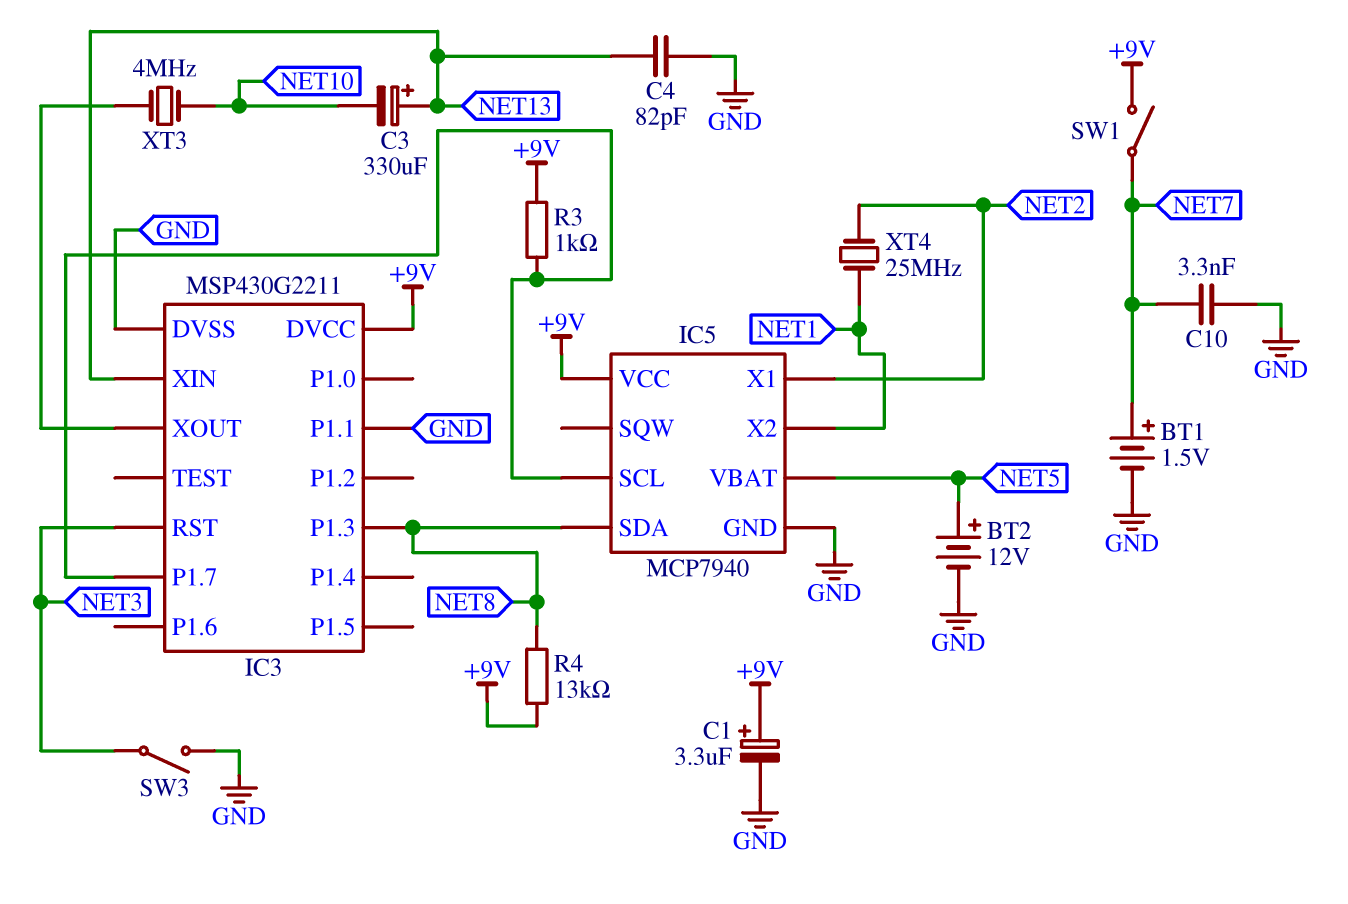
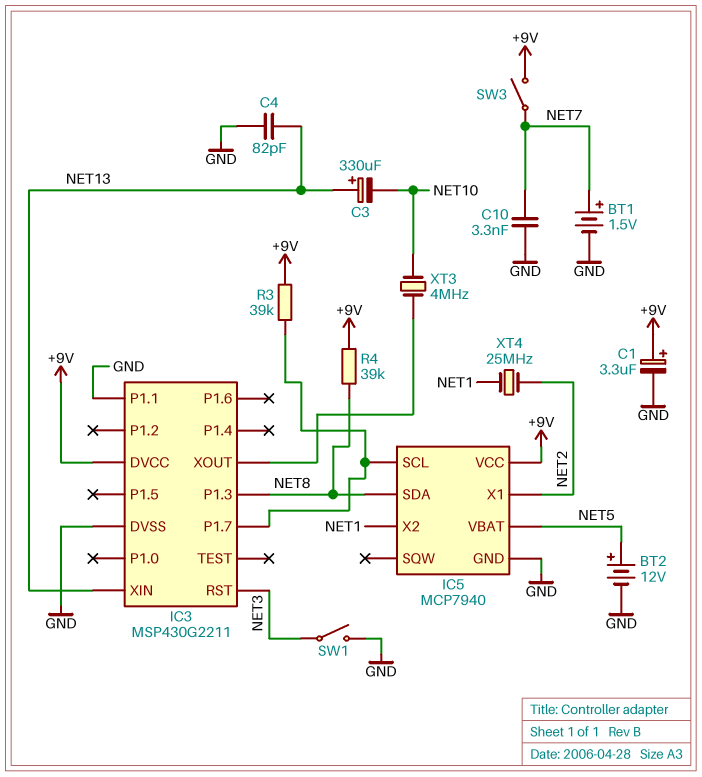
R3: 1k (+9V, IC3/P1.7) -> 39k (+9V, IC3/P1.7)
R4: 13k (+9V, NET8) -> 39k (+9V, NET8)
SW1: switch (+9V, NET7) -> switch (GND, NET3)
SW3: switch (GND, NET3) -> switch (+9V, NET7)

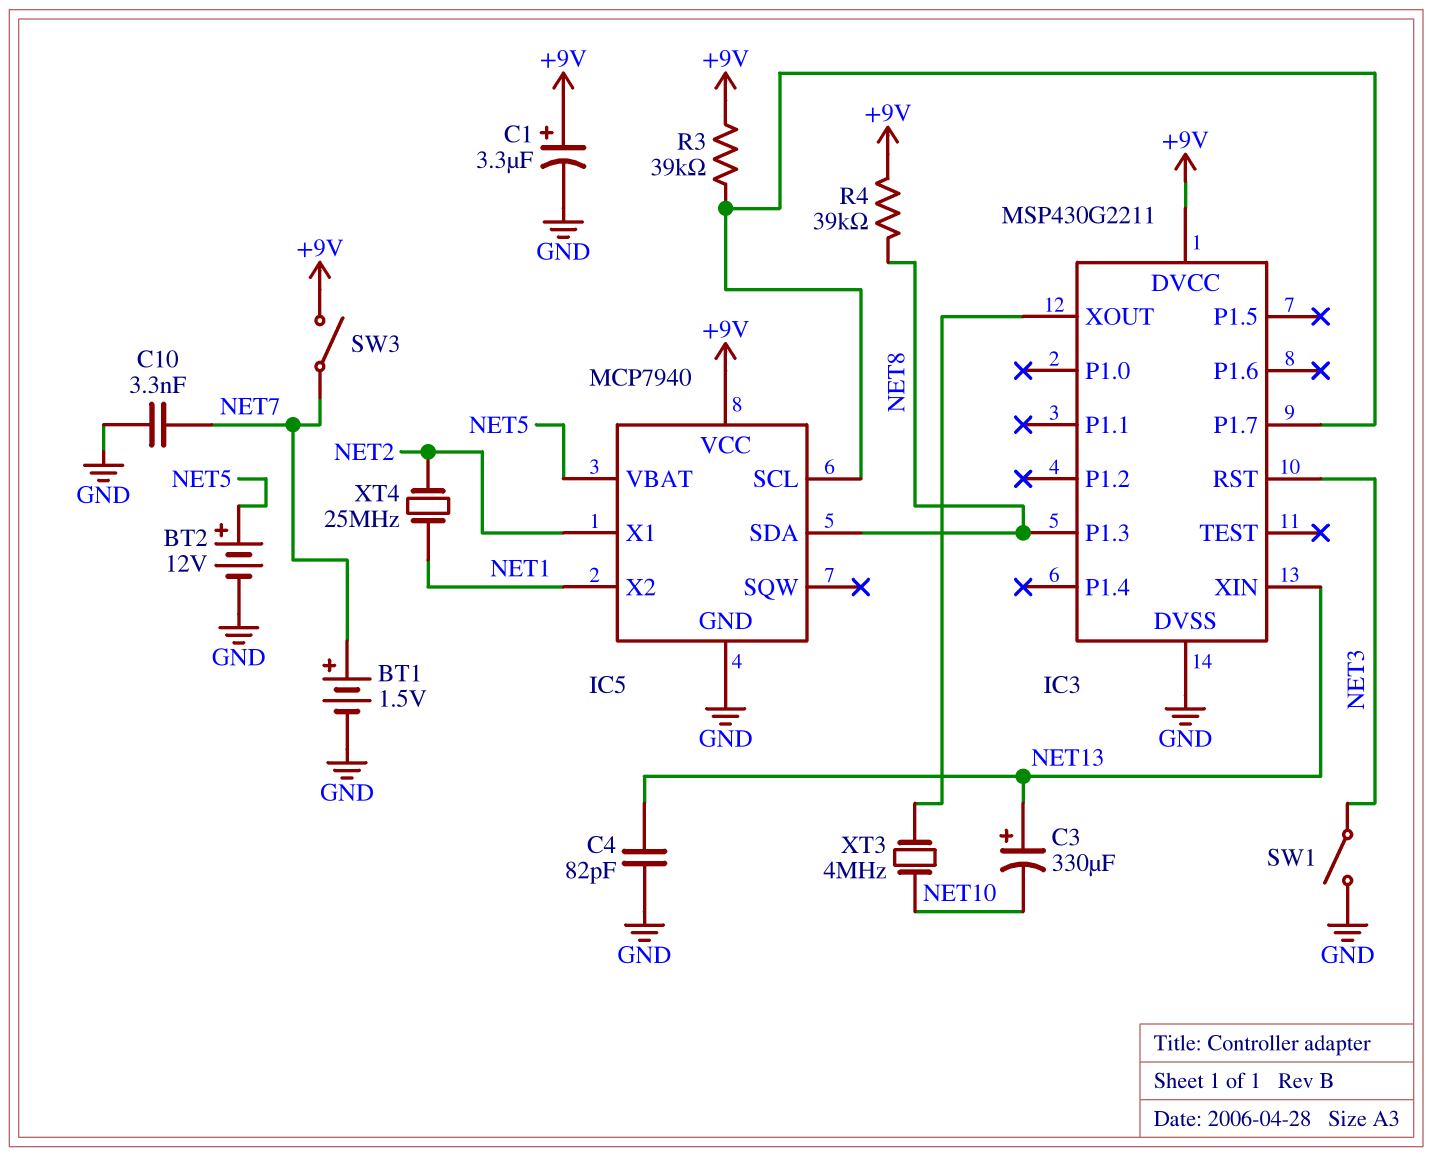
IC3 pin P1.1: GND -> none

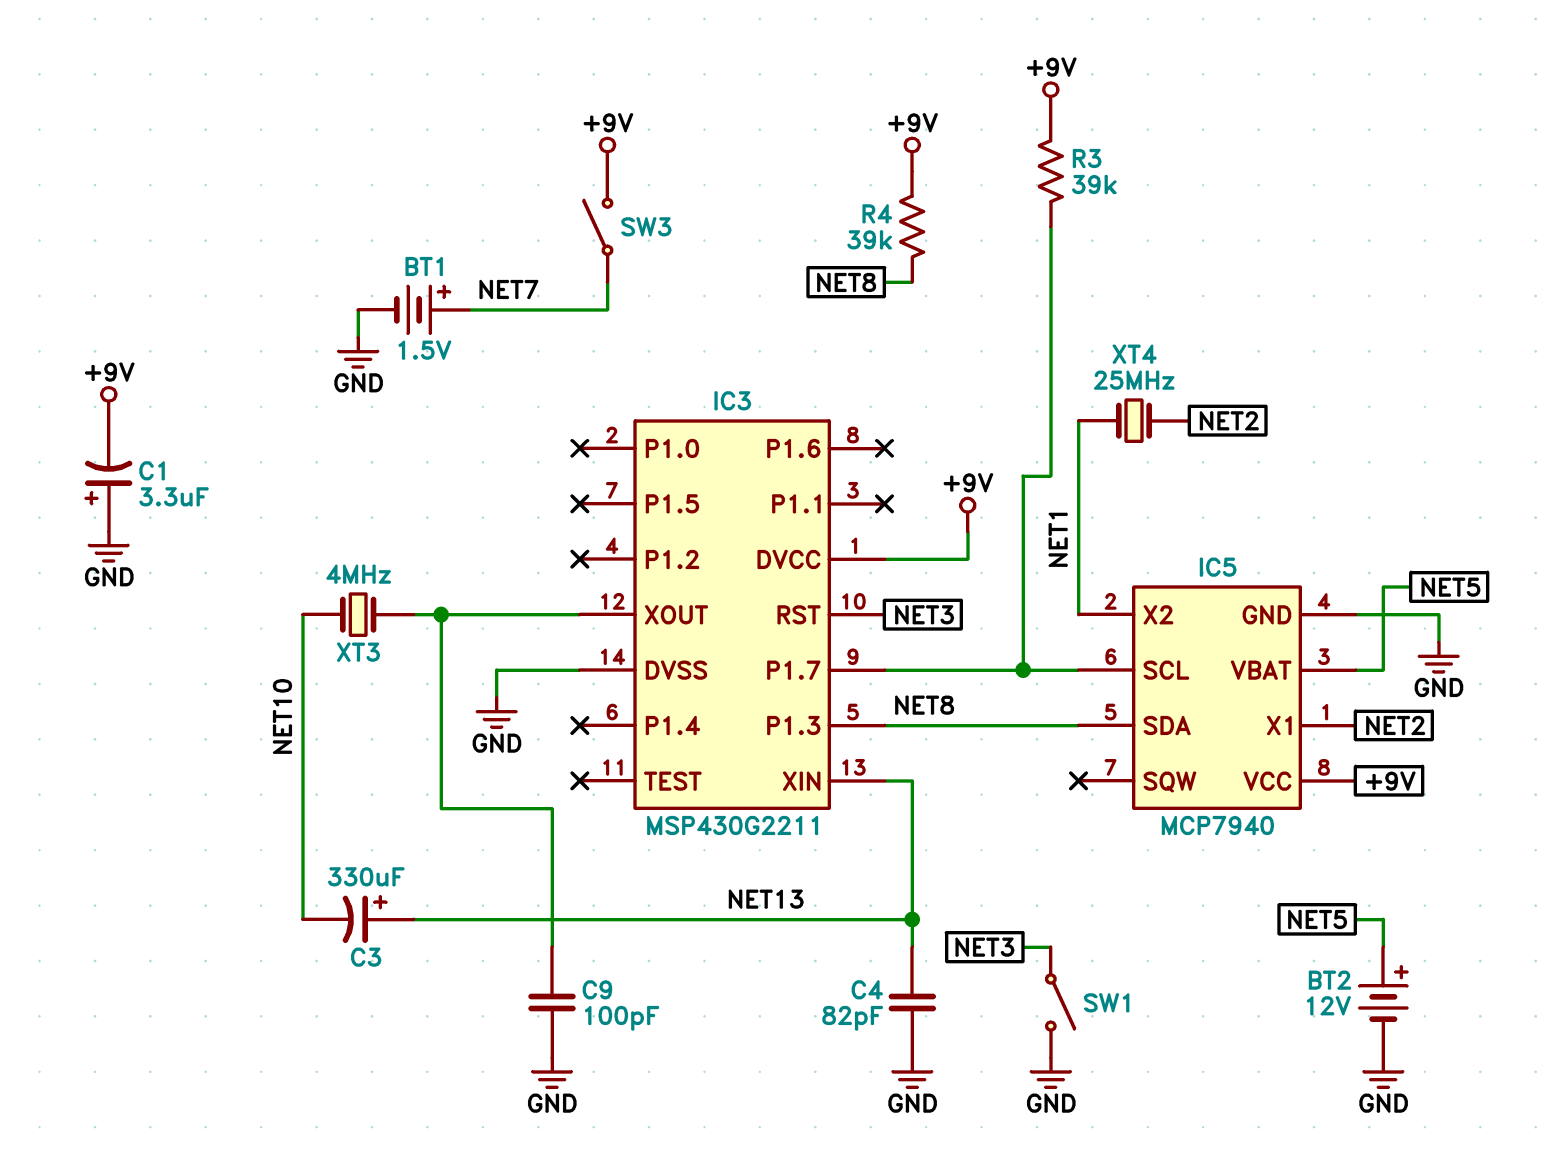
C1: 3.3uF (plus +9V, minus GND) -> 3.3uF (plus GND, minus +9V)
C9: none -> 100pF (GND, IC3/XOUT)
C10: 3.3nF (GND, NET7) -> none

